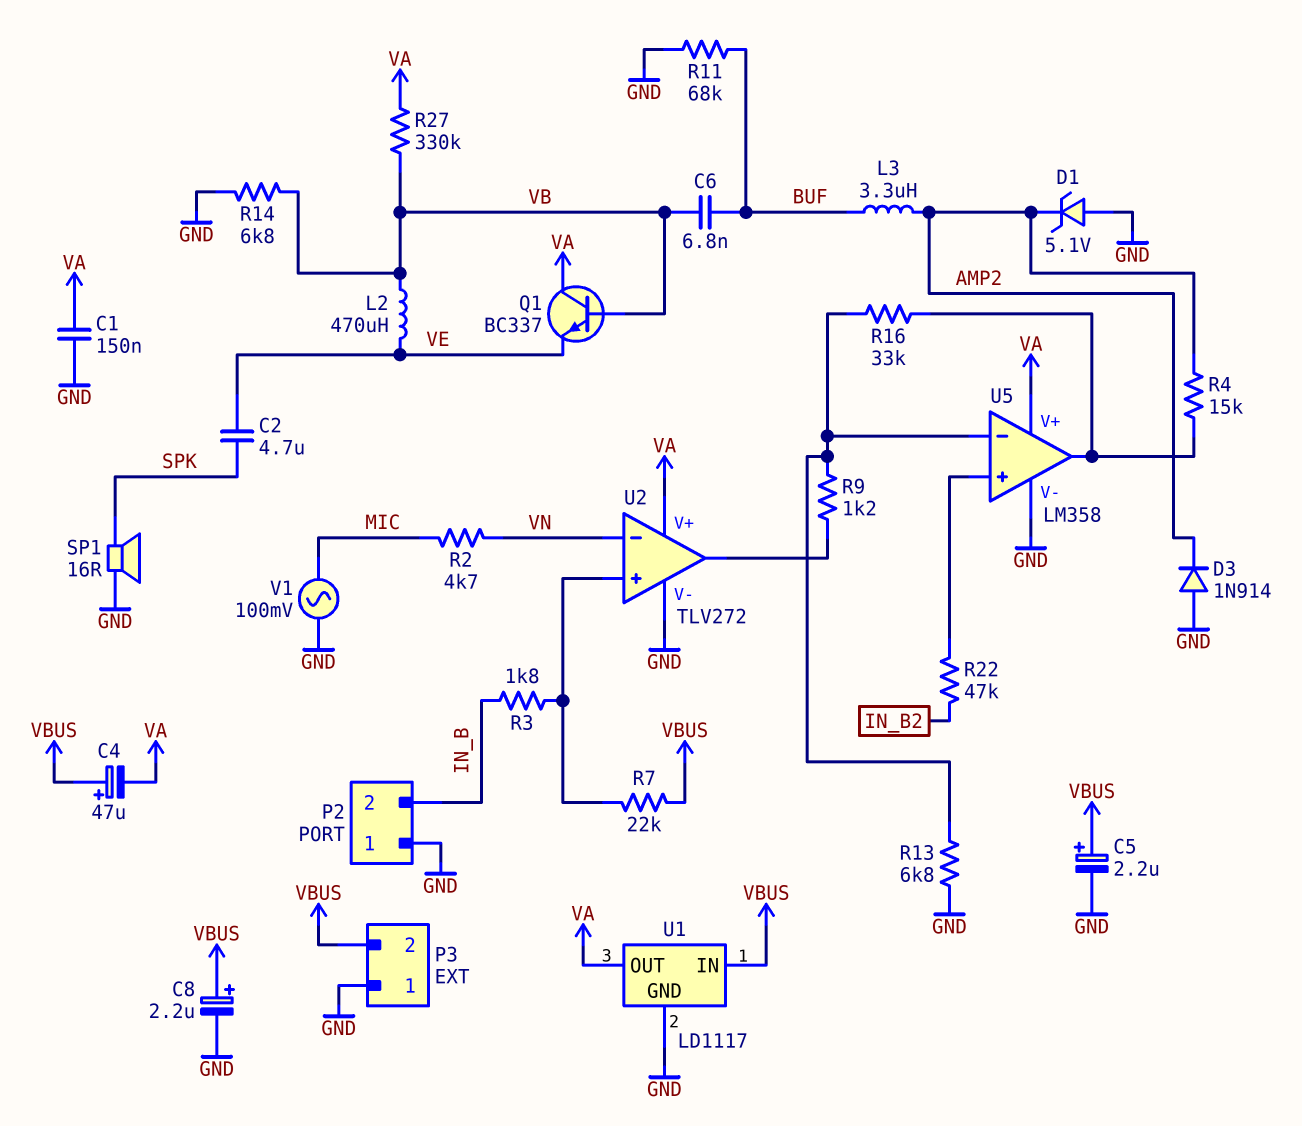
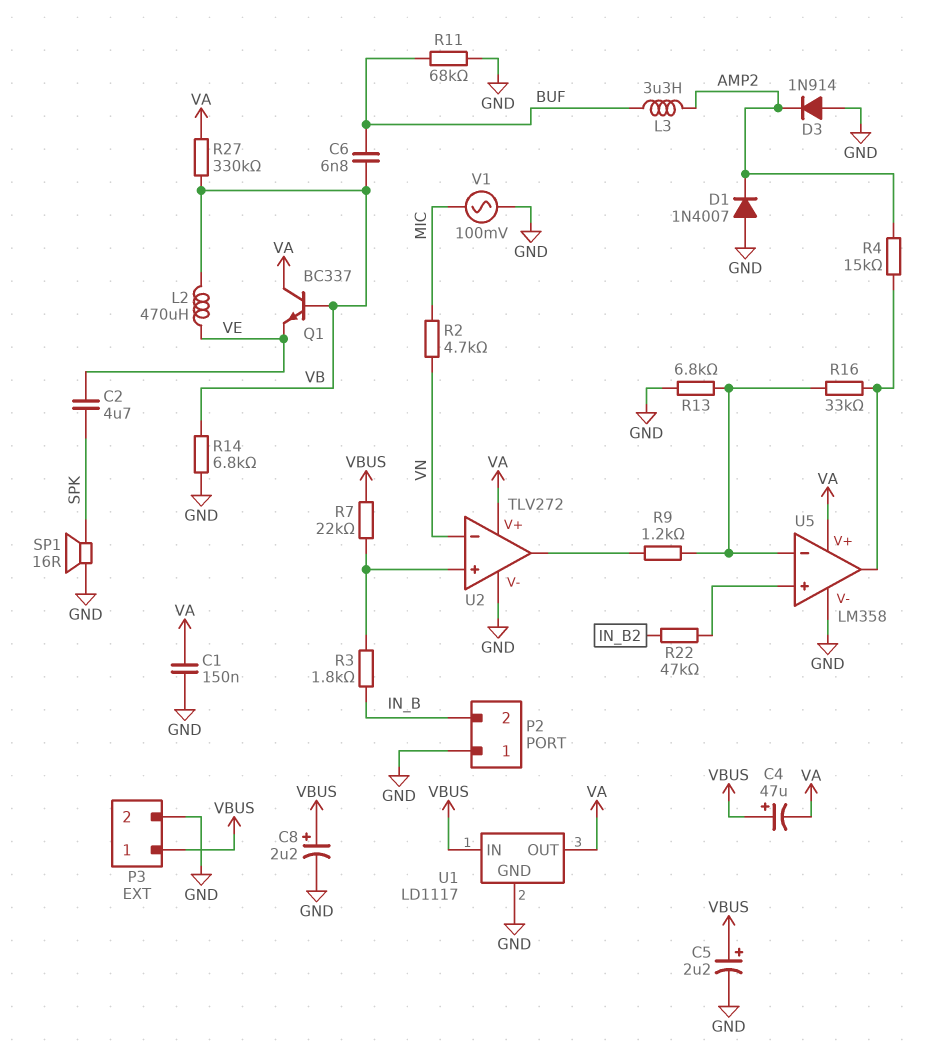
D1: zener 5.1V (A GND, K AMP2) -> diode 1N4007 (A GND, K AMP2)
P3 pin 1: GND -> VBUS
P3 pin 2: VBUS -> GND

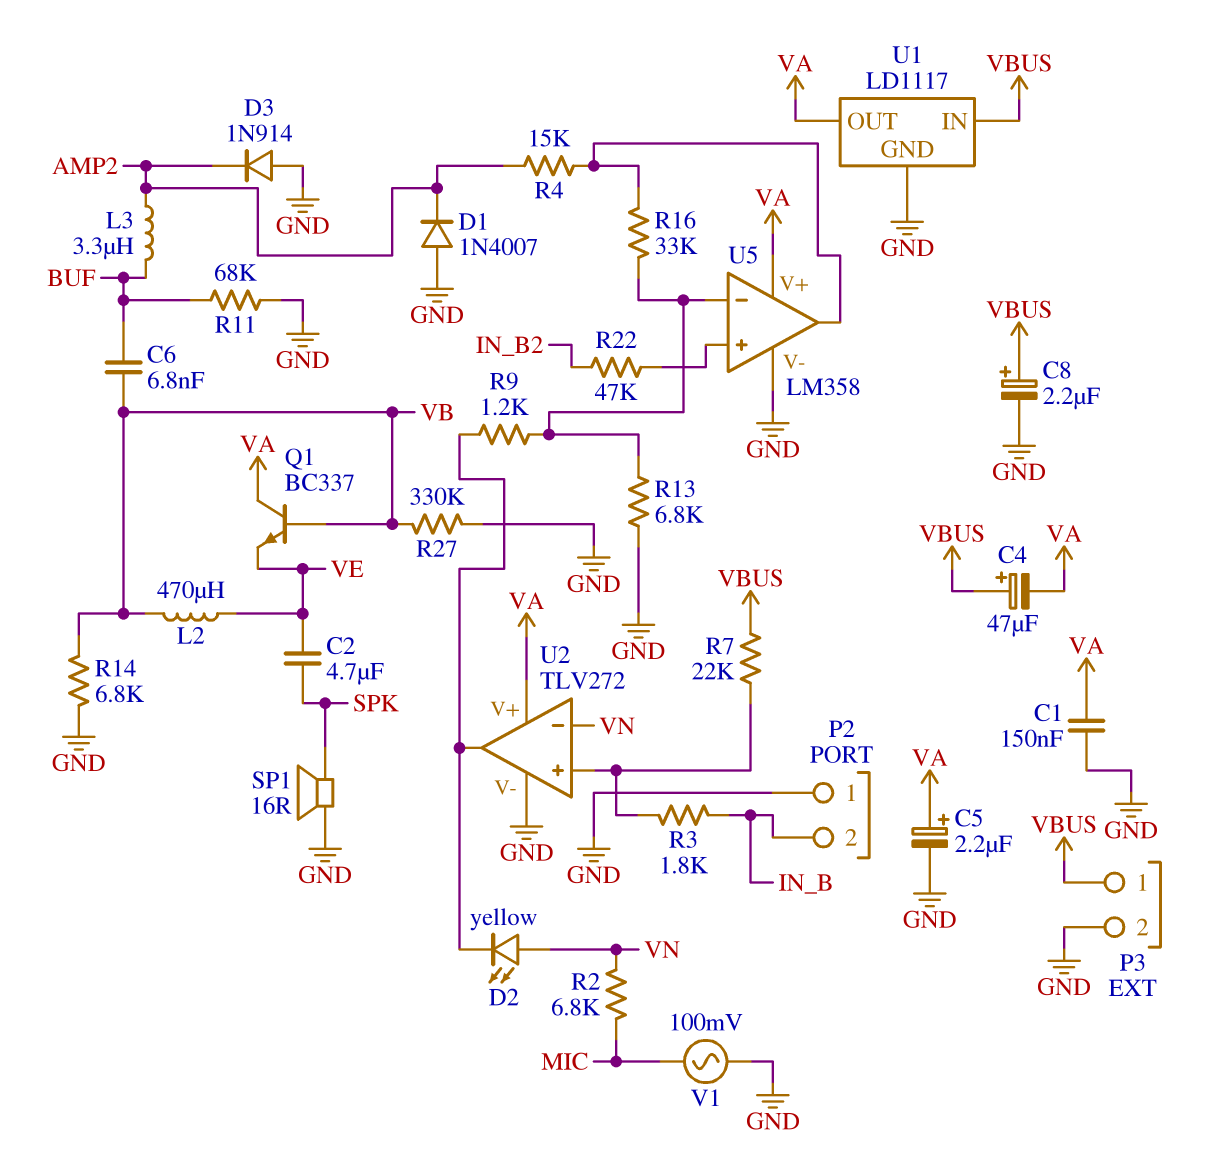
C5: 2.2uF (plus VBUS, minus GND) -> 2.2uF (plus VA, minus GND)
D2: none -> LED yellow (A VN, K U2/out)
R2: 4.7k (MIC, VN) -> 6.8k (MIC, VN)
R27: 330k (VA, VB) -> 330k (GND, VB)

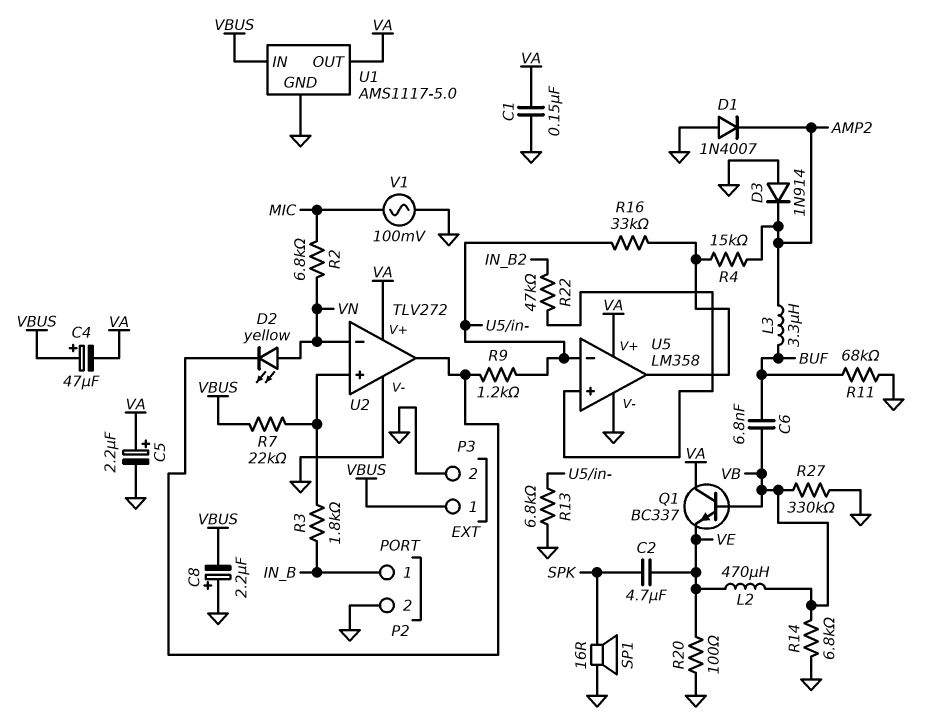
C8: 2.2uF (plus VBUS, minus GND) -> 2.2uF (plus GND, minus VBUS)
P2 pin 1: GND -> IN_B
P2 pin 2: IN_B -> GND
R20: none -> 100 (GND, VE)
U1: LD1117 -> AMS1117-5.0

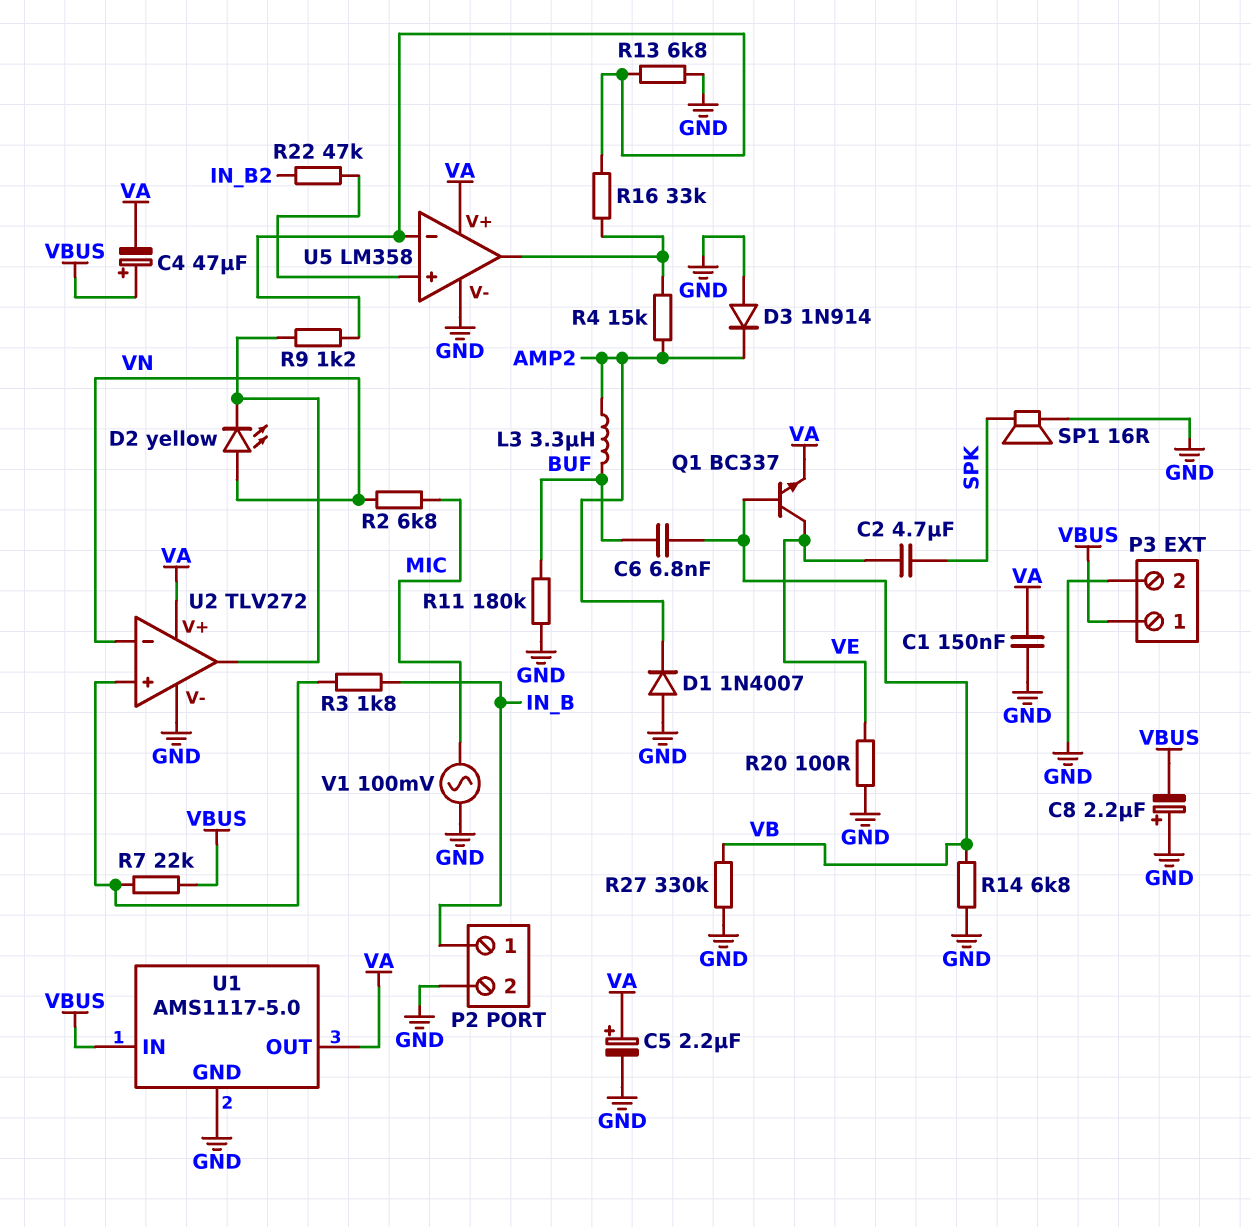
L2: 470uH (VB, VE) -> none
Q1: NPN BC337 (B VB, C VA, E VE) -> NPN BC337 (B VB, C VE, E VA)
R11: 68k (BUF, GND) -> 180k (BUF, GND)

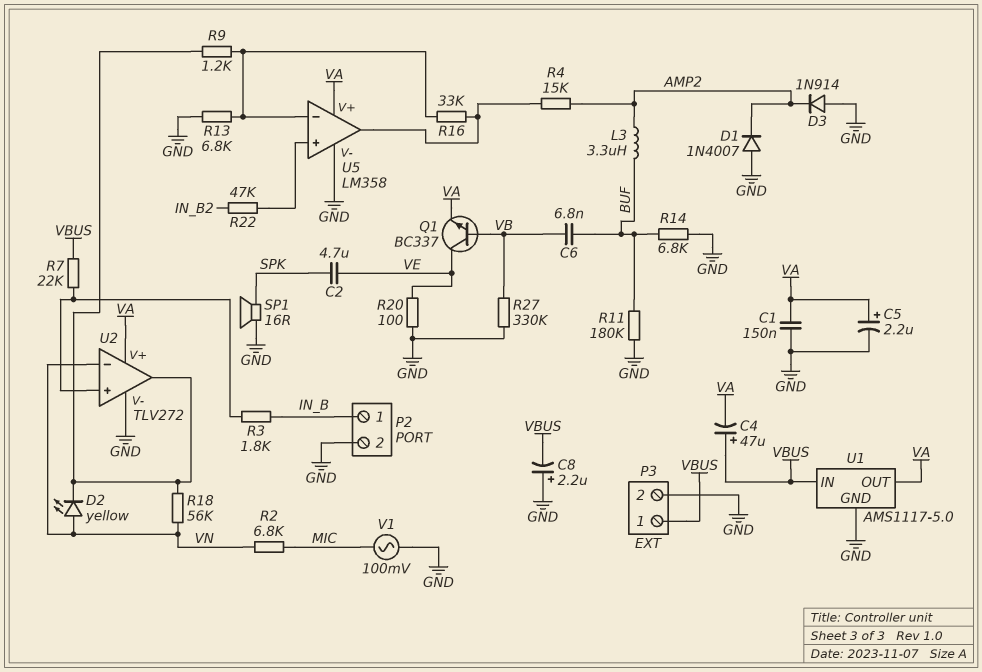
R14: 6.8k (GND, VB) -> 6.8k (BUF, GND)
R18: none -> 56k (U2/out, VN)

